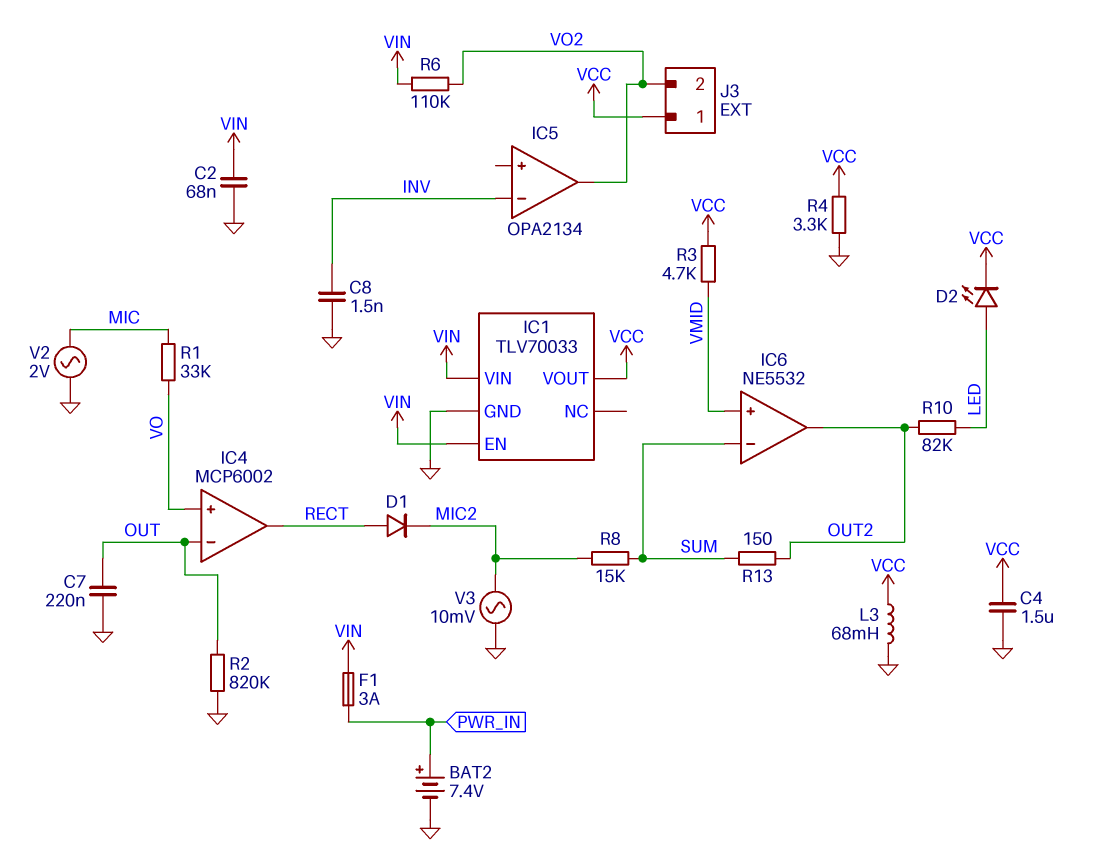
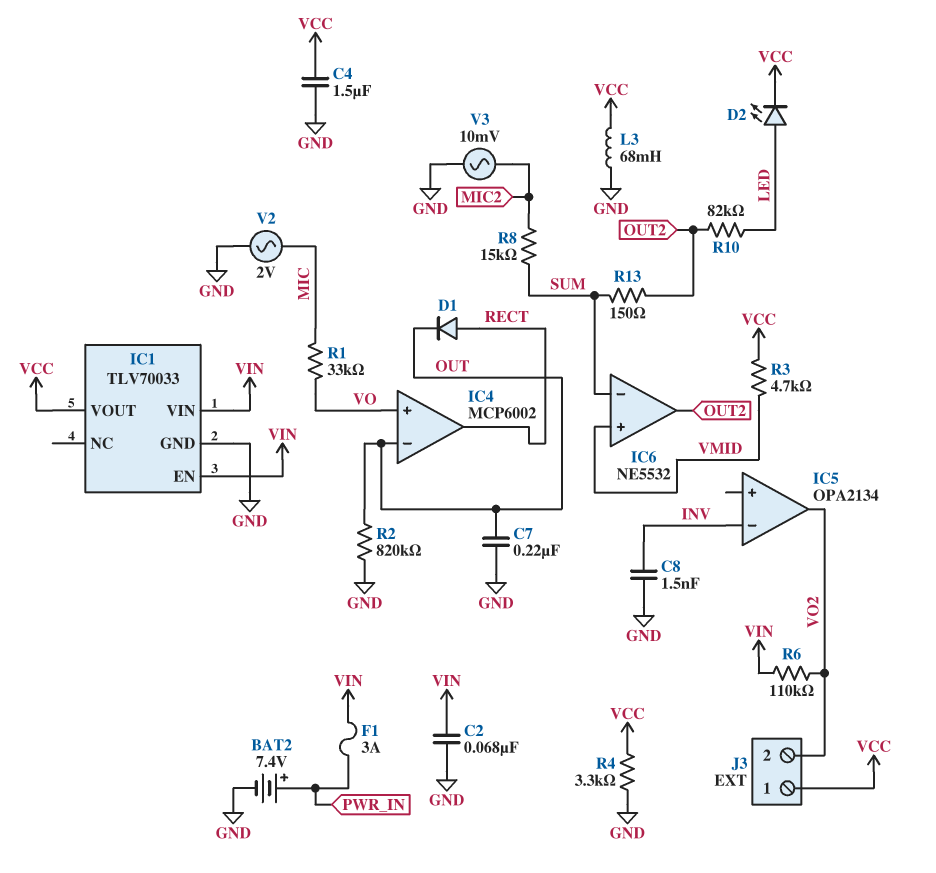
D1: diode (A RECT, K MIC2) -> diode (A RECT, K OUT)

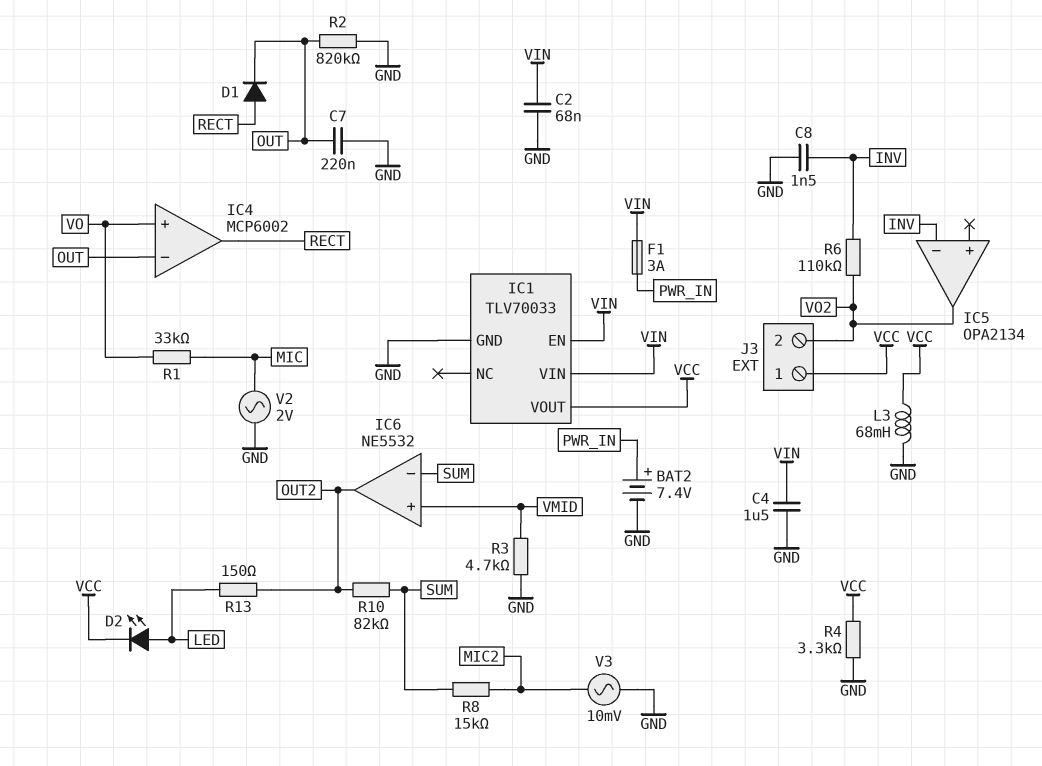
C4: 1.5uF (GND, VCC) -> 1.5uF (GND, VIN)
R3: 4.7k (VCC, VMID) -> 4.7k (GND, VMID)
R6: 110k (VIN, VO2) -> 110k (INV, VO2)
R10: 82k (LED, OUT2) -> 82k (OUT2, SUM)
R13: 150 (OUT2, SUM) -> 150 (LED, OUT2)

